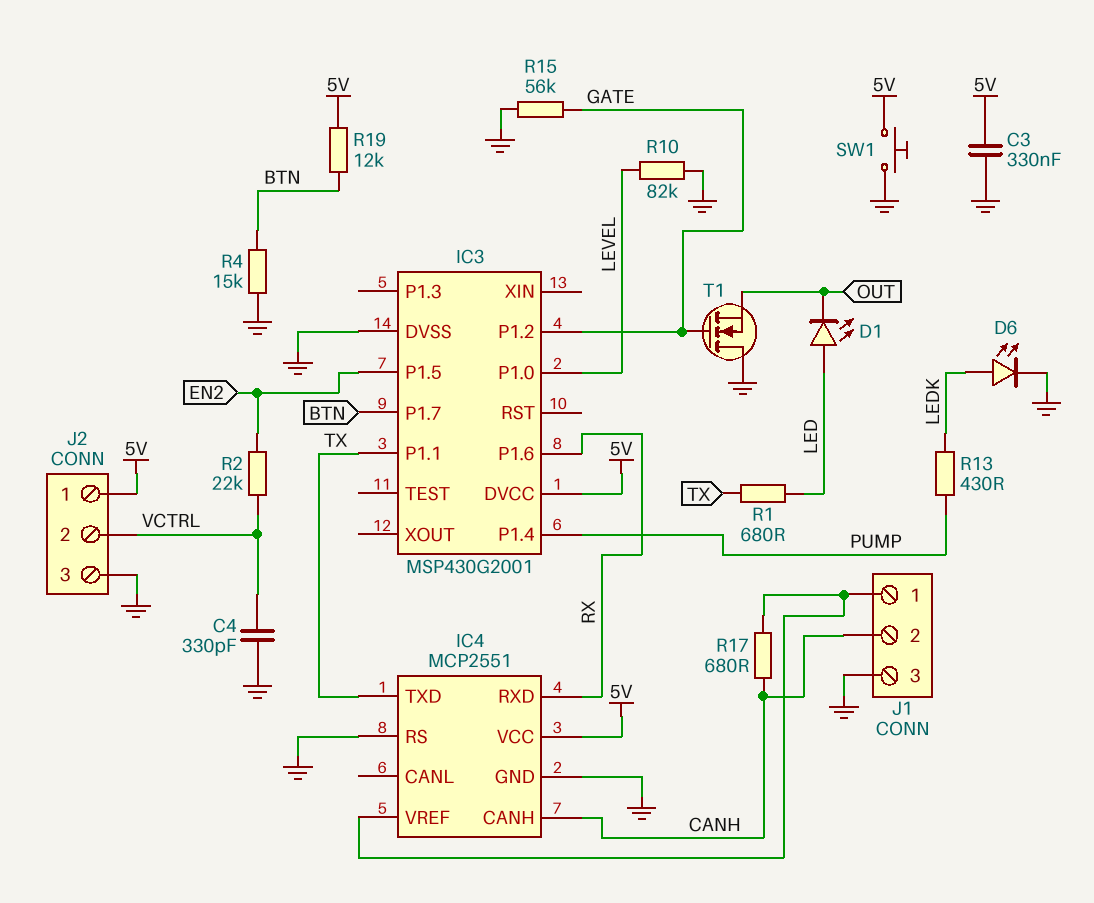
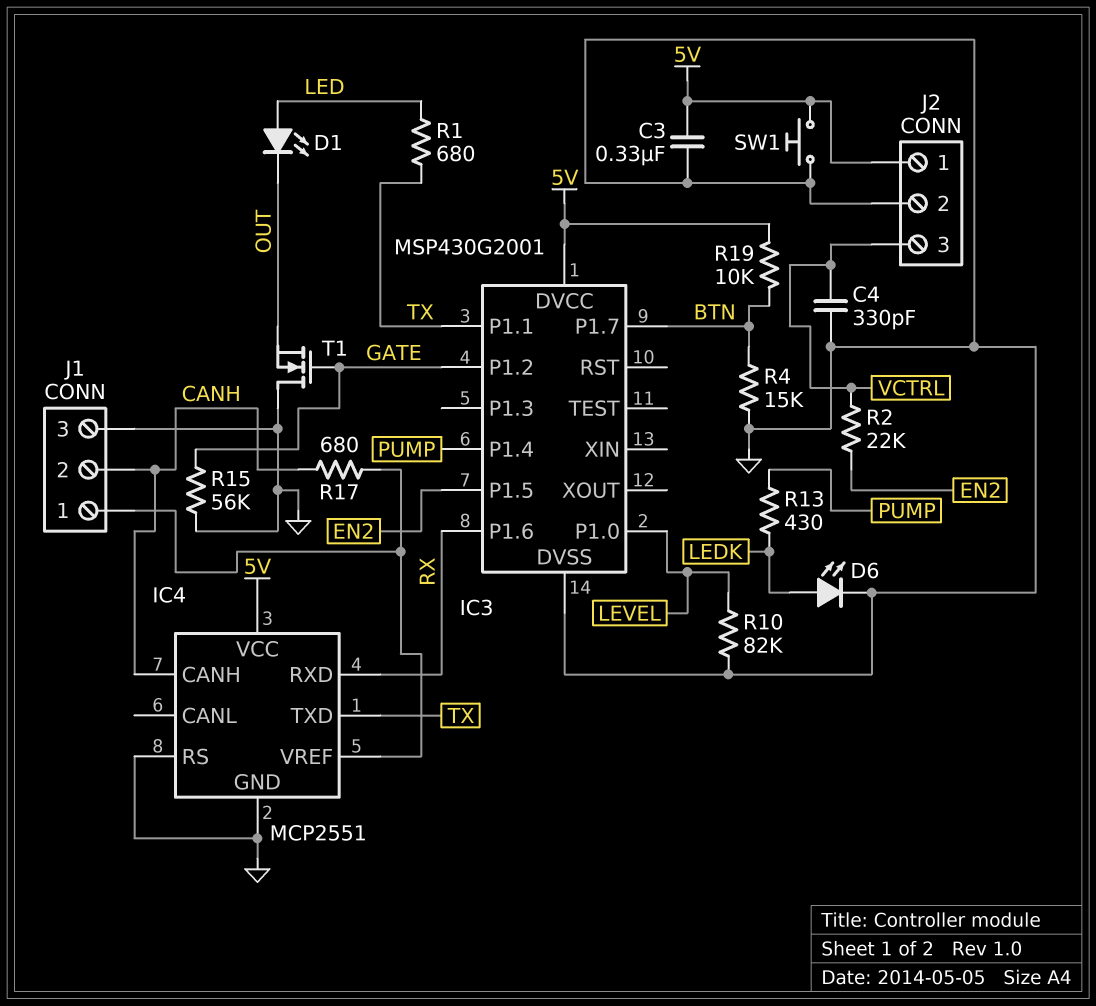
J2 pin 2: VCTRL -> GND
J2 pin 3: GND -> VCTRL
R19: 12k (5V, BTN) -> 10k (5V, BTN)

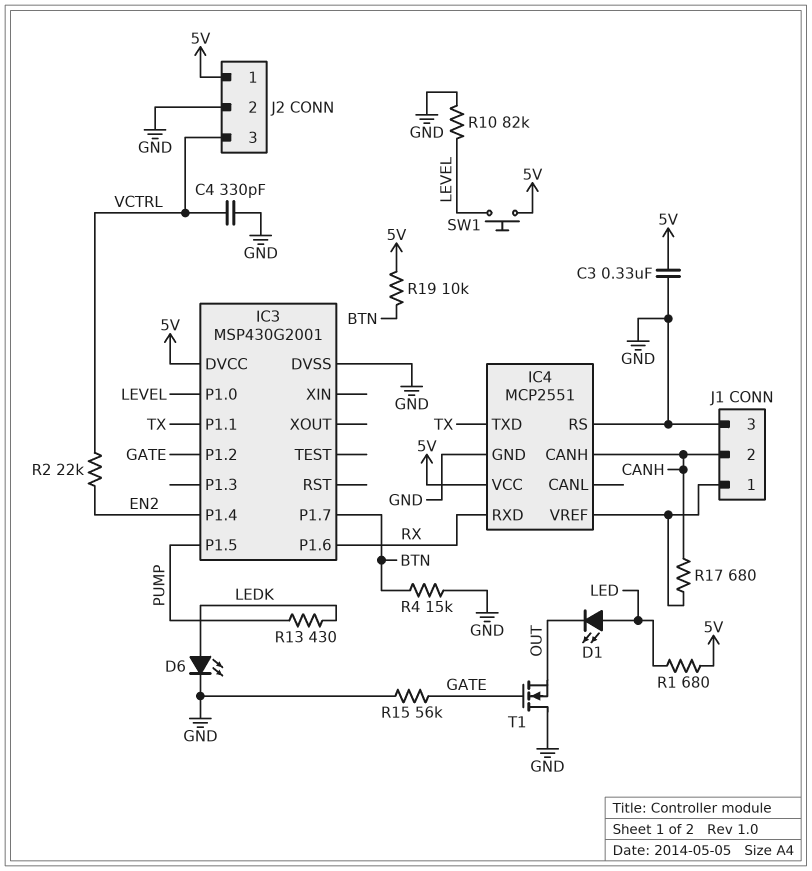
IC3 pin P1.4: PUMP -> EN2
IC3 pin P1.5: EN2 -> PUMP
R1: 680 (LED, TX) -> 680 (5V, LED)
SW1: button (5V, GND) -> button (5V, LEVEL)

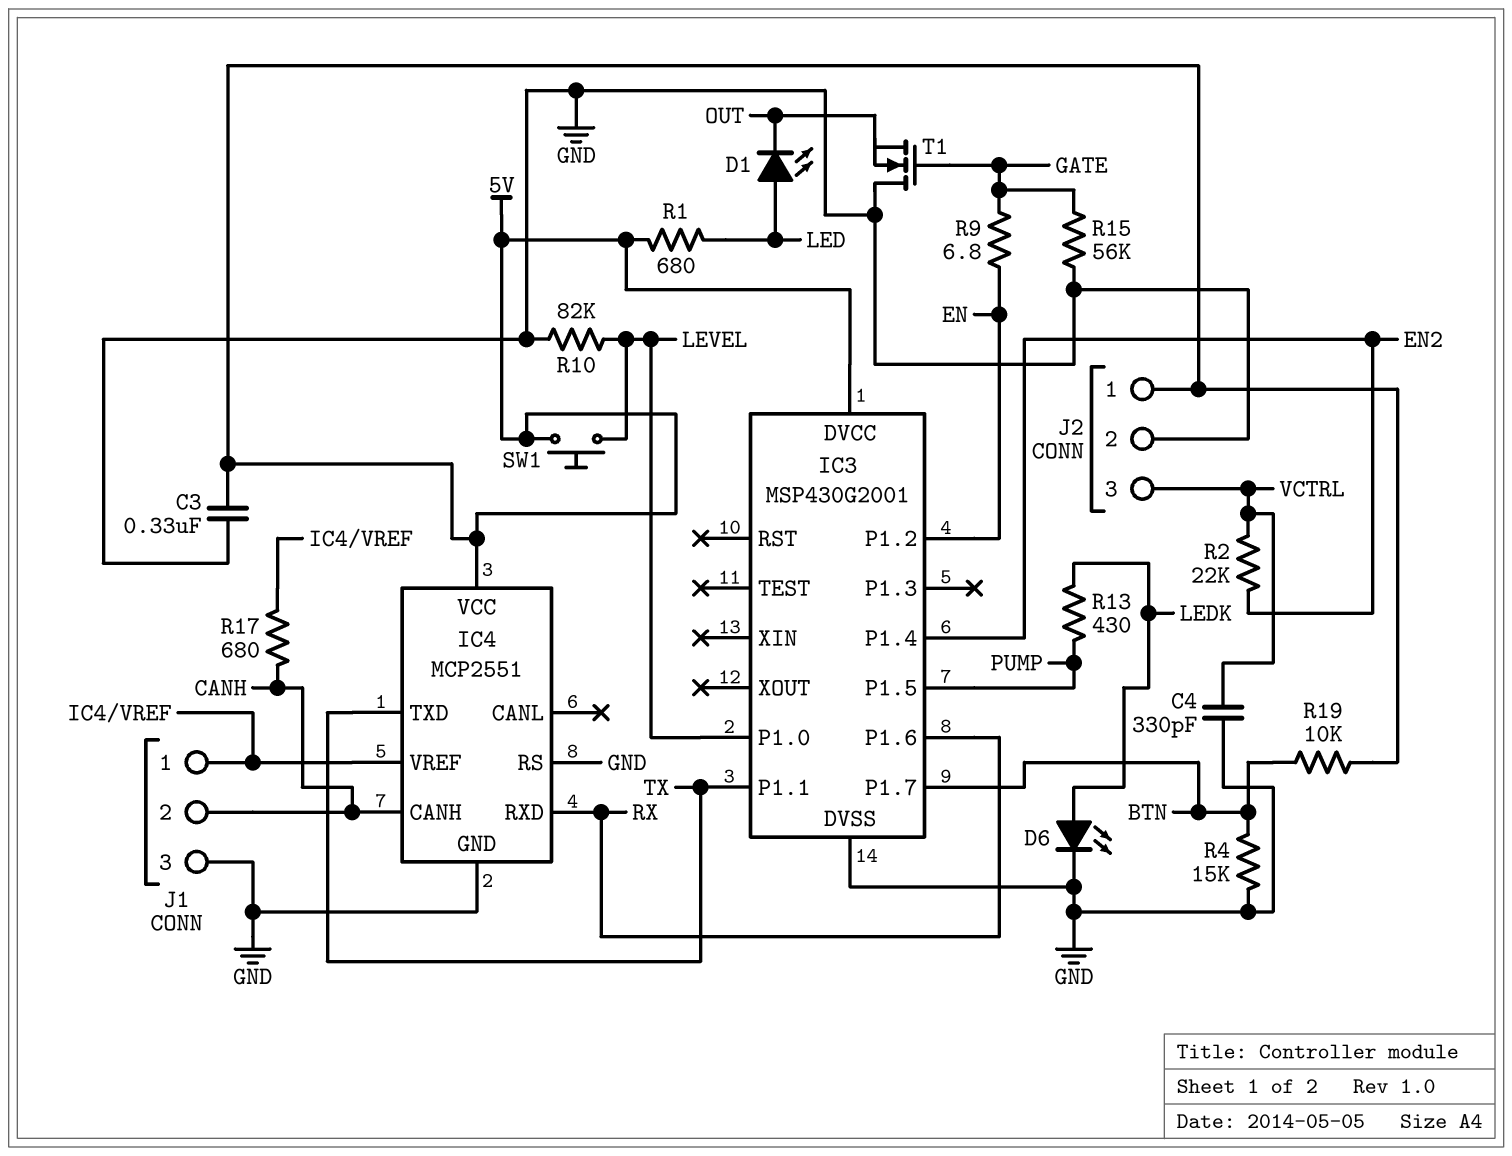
IC3 pin P1.2: GATE -> EN
R9: none -> 6.8 (EN, GATE)

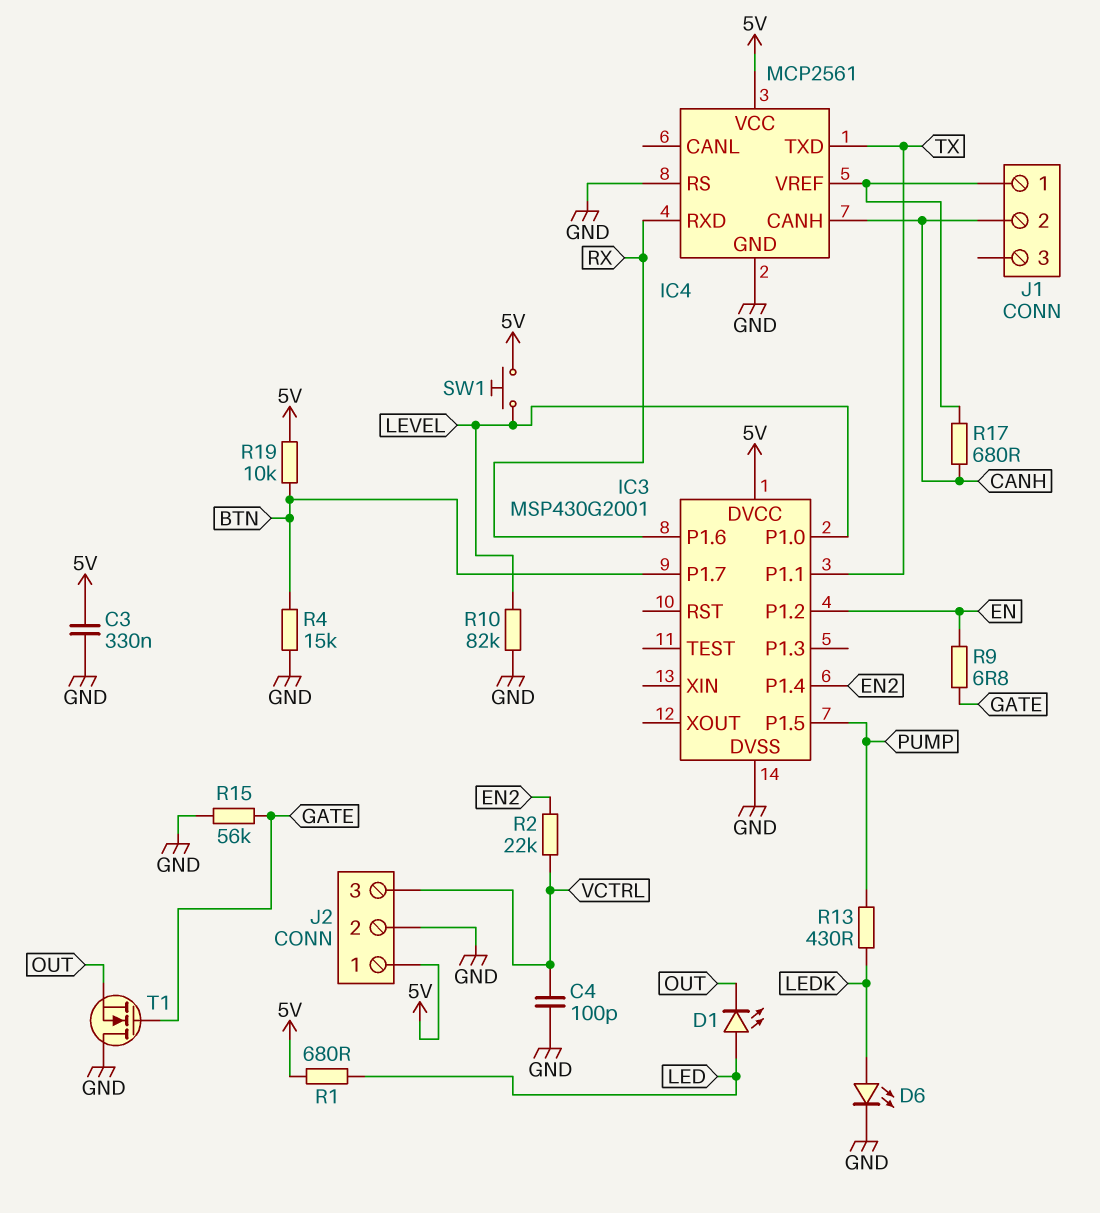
C4: 330pF (GND, VCTRL) -> 100pF (GND, VCTRL)
IC4: MCP2551 -> MCP2561
J1 pin 3: GND -> none

